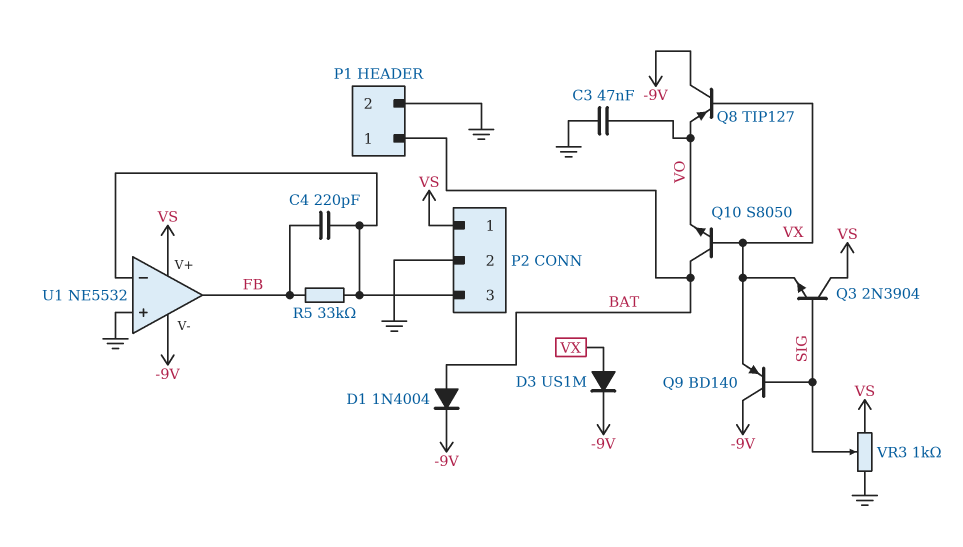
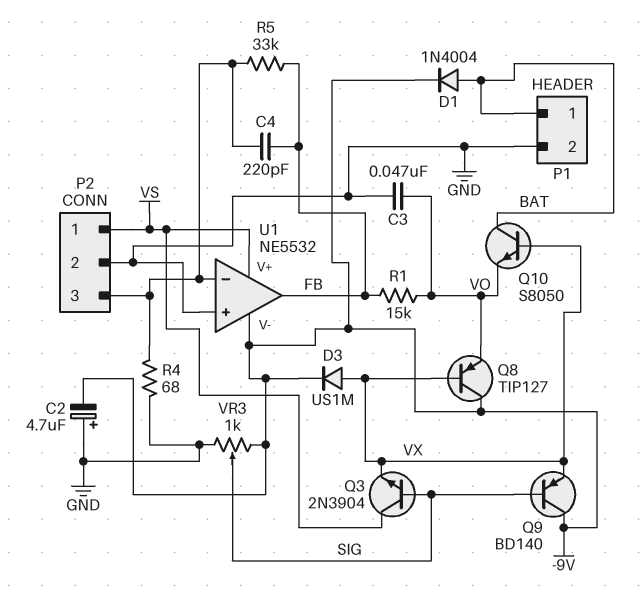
C2: none -> 4.7uF (plus GND, minus -9V)
R1: none -> 15k (FB, VO)
R4: none -> 68 (GND, P2/3)
VR3: 1k (GND, VS, wiper SIG) -> 1k (-9V, GND, wiper SIG)

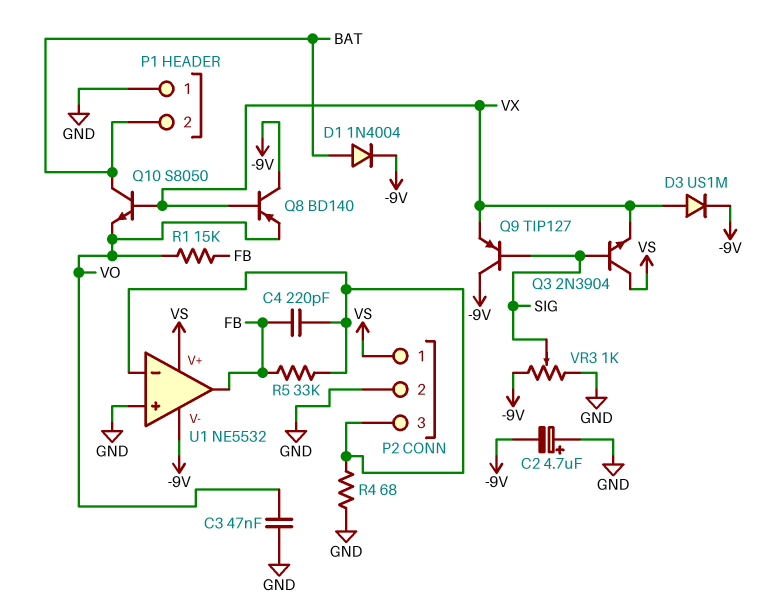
P1 pin 1: BAT -> GND
P1 pin 2: GND -> BAT
Q8: PNP TIP127 (B VX, C -9V, E VO) -> PNP BD140 (B VX, C -9V, E VO)
Q9: PNP BD140 (B SIG, C -9V, E VX) -> PNP TIP127 (B SIG, C -9V, E VX)

